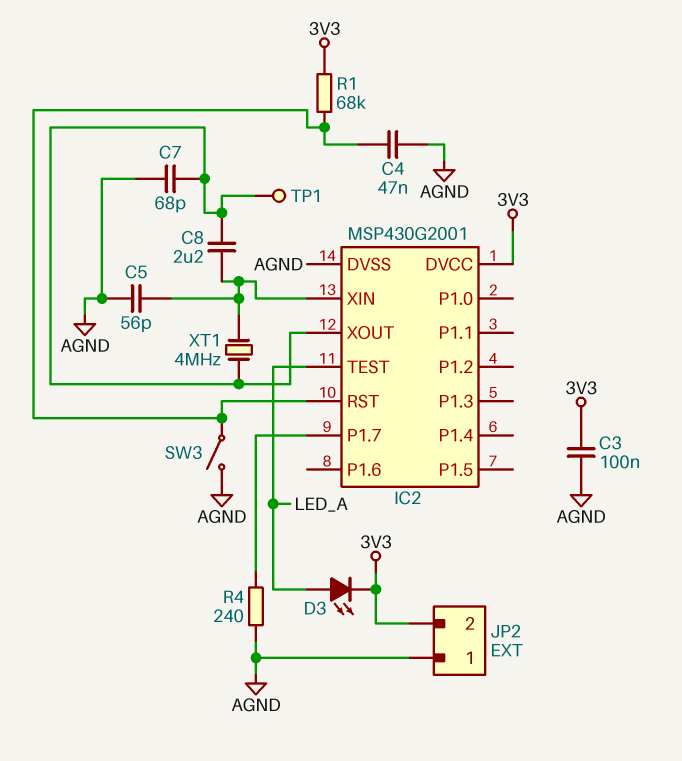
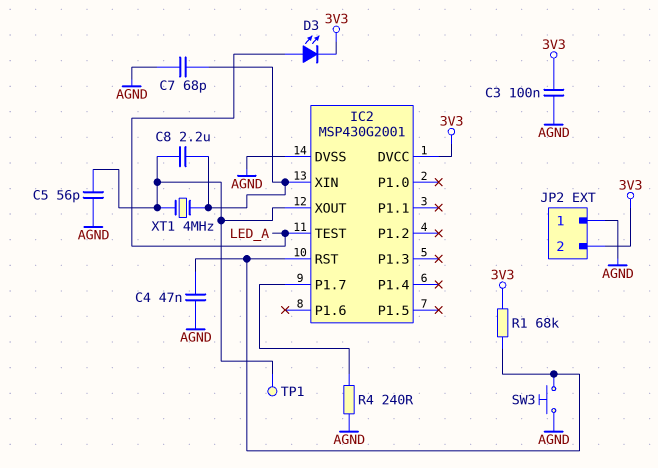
C5: 56pF (AGND, IC2/XIN) -> 56pF (AGND, IC2/XOUT)
C7: 68pF (AGND, IC2/XOUT) -> 68pF (AGND, IC2/XIN)
SW3: switch (AGND, IC2/RST) -> button (AGND, IC2/RST)

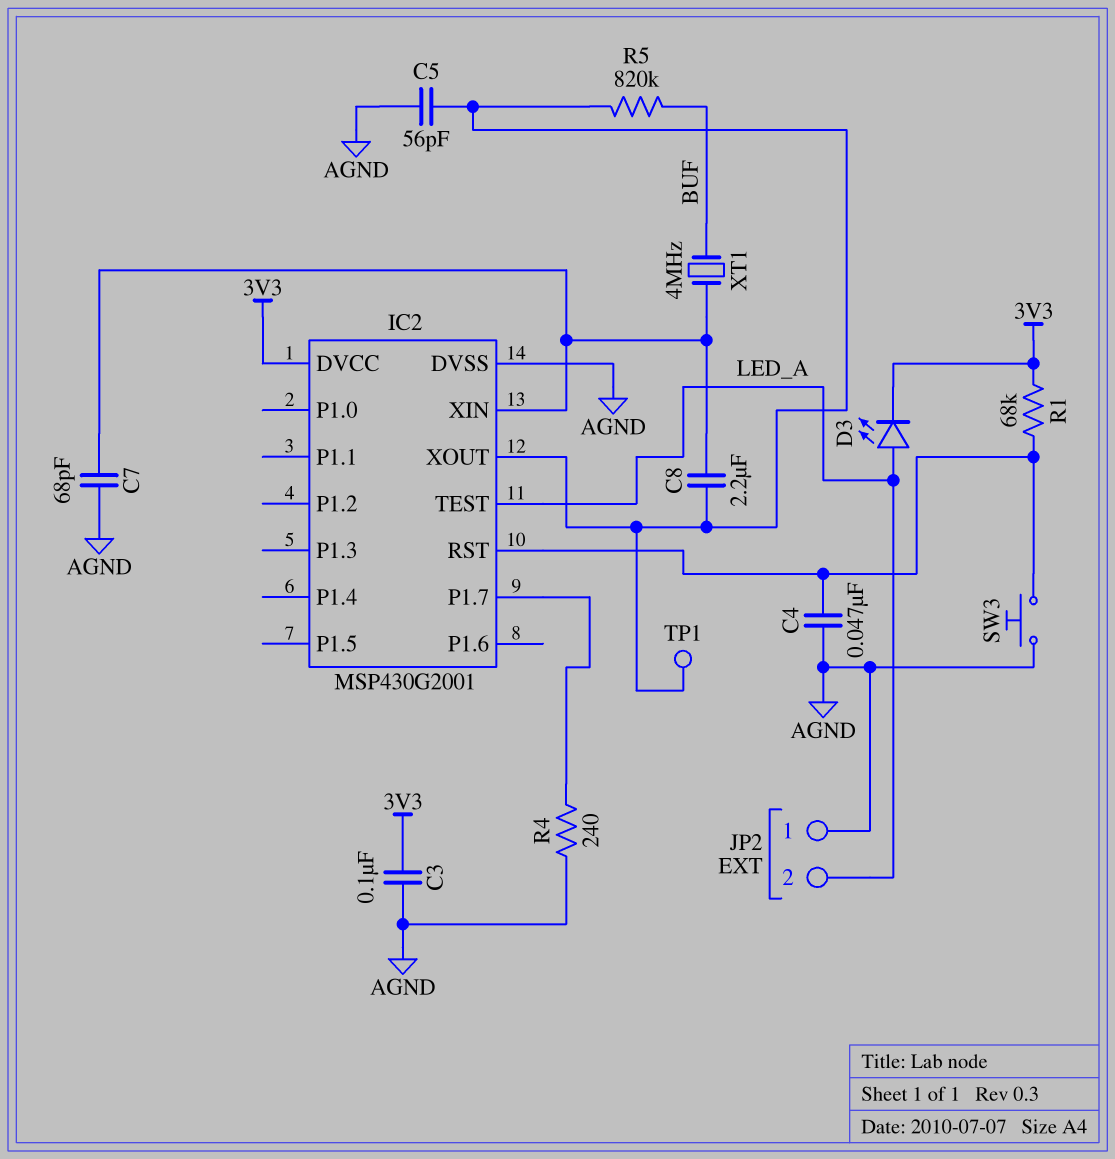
JP2 pin 2: 3V3 -> LED_A
R5: none -> 820k (BUF, IC2/XOUT)
XT1: 4MHz (IC2/XIN, IC2/XOUT) -> 4MHz (BUF, IC2/XIN)

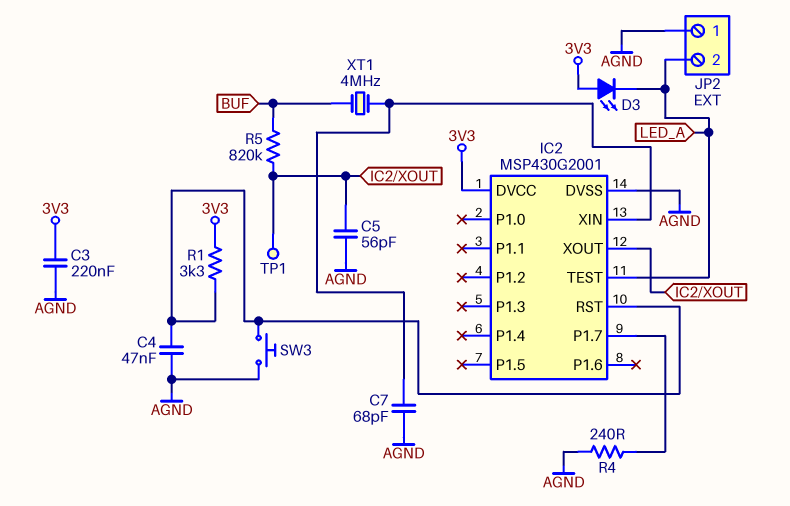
C3: 100nF (3V3, AGND) -> 220nF (3V3, AGND)
C8: 2.2uF (IC2/XIN, IC2/XOUT) -> none
D3: LED (A LED_A, K 3V3) -> LED (A 3V3, K LED_A)
R1: 68k (3V3, IC2/RST) -> 3.3k (3V3, IC2/RST)

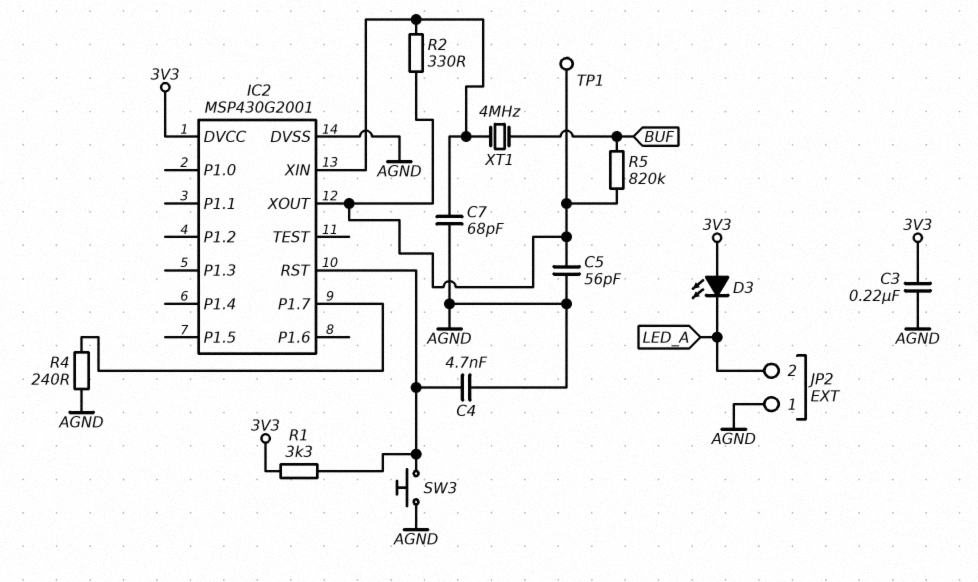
C4: 47nF (AGND, IC2/RST) -> 4.7nF (AGND, IC2/RST)
IC2 pin TEST: LED_A -> none
R2: none -> 330 (IC2/XIN, IC2/XOUT)

